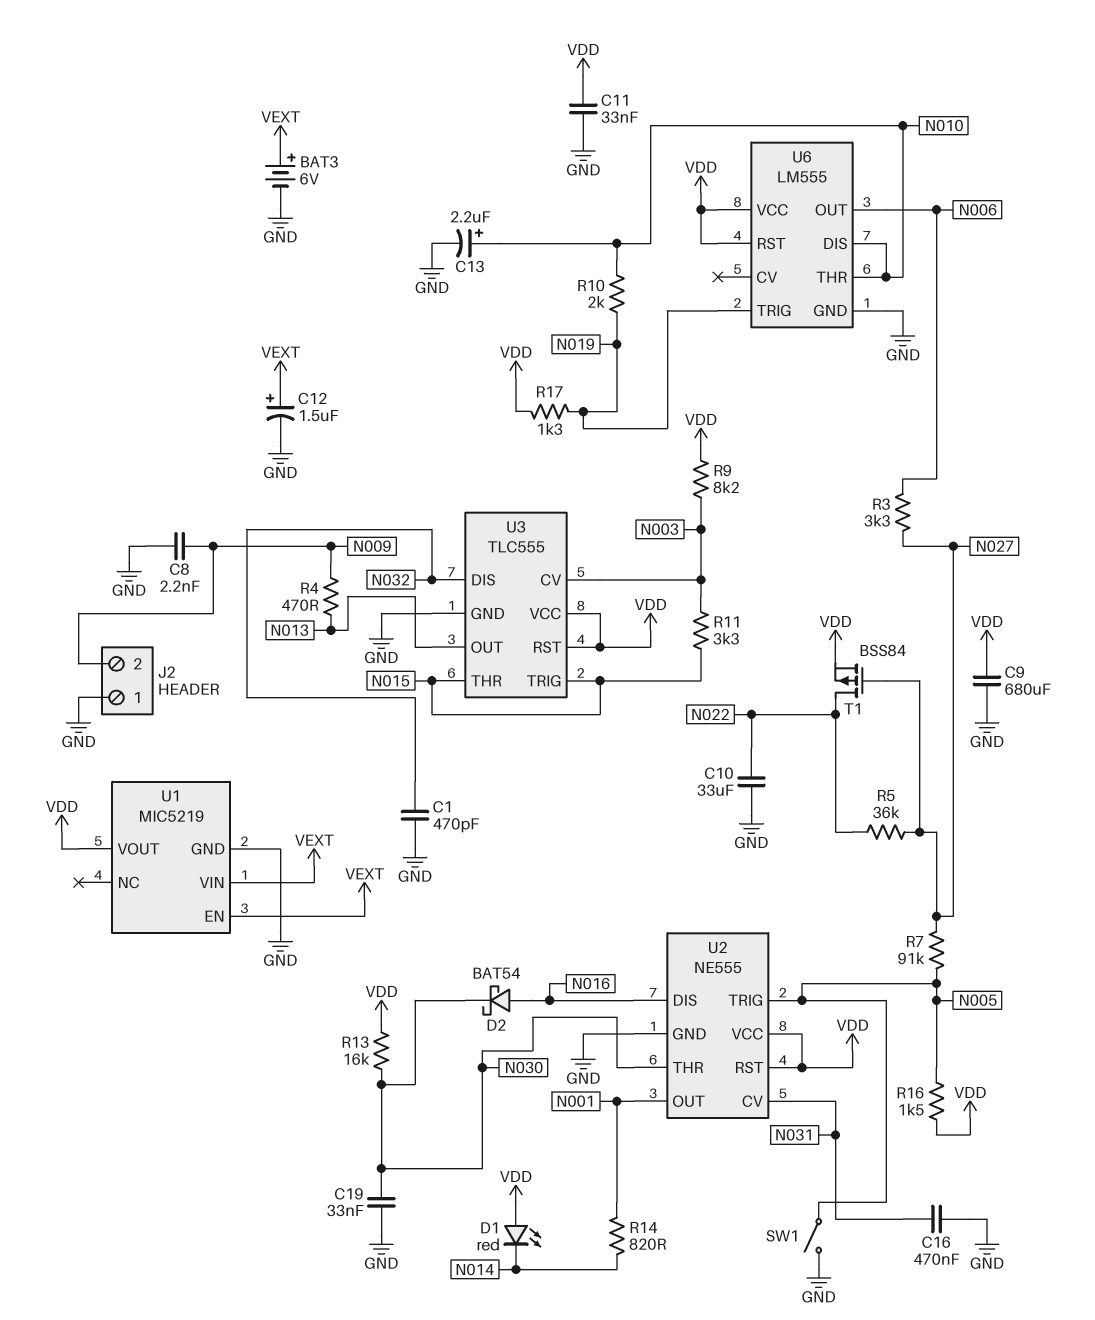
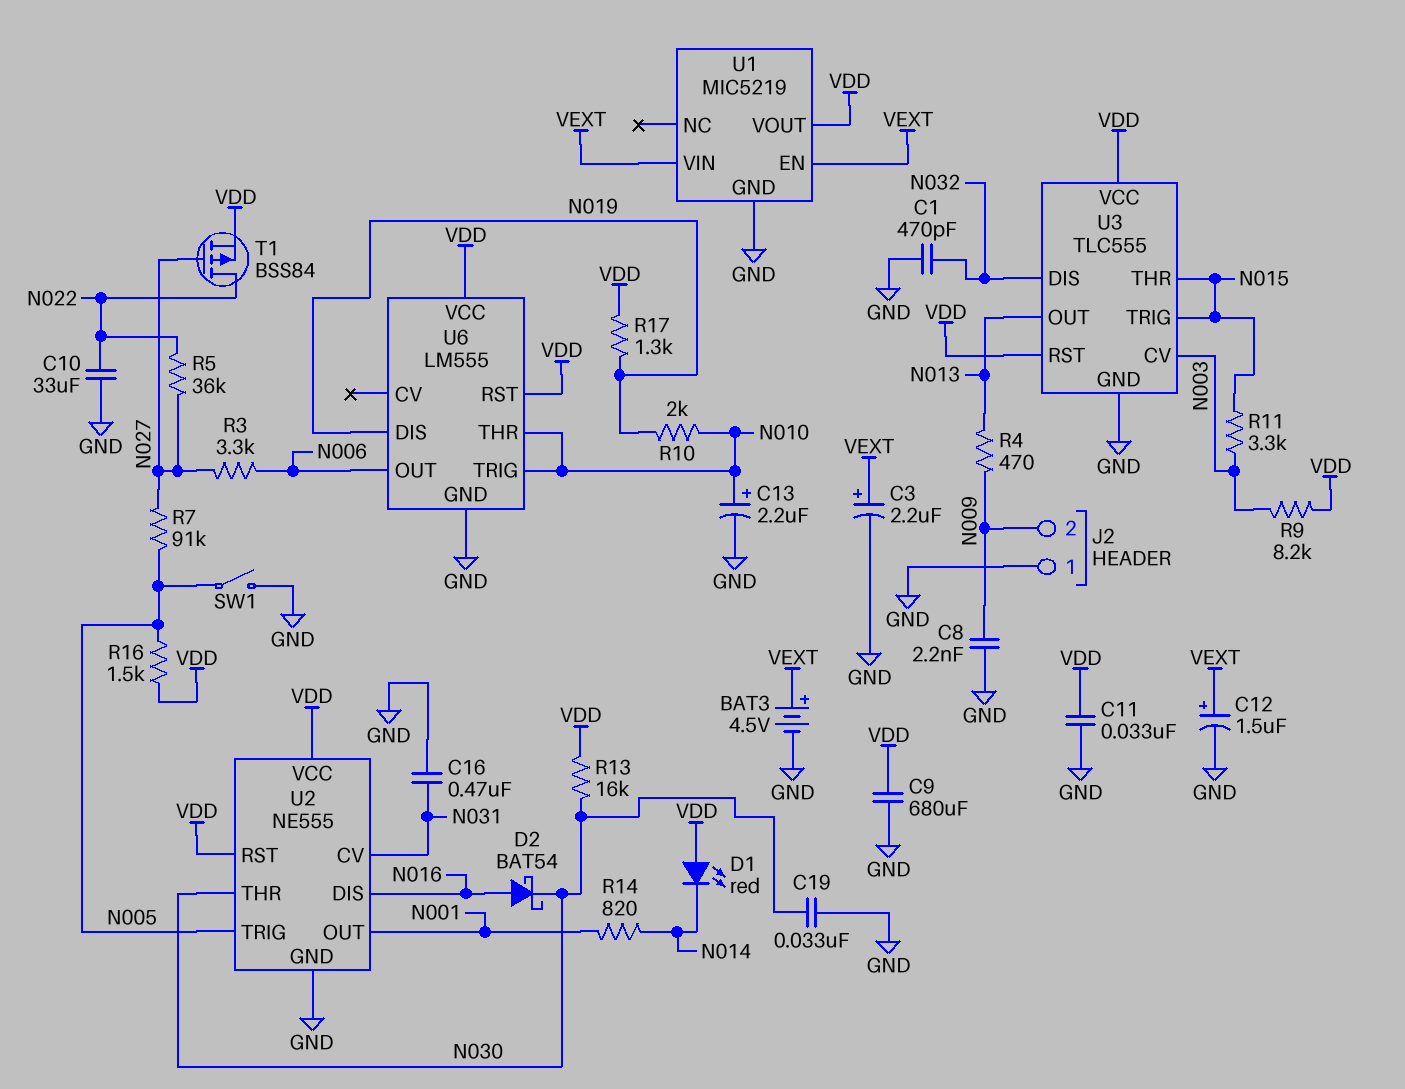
BAT3: 6V (plus VEXT, minus GND) -> 4.5V (plus VEXT, minus GND)
C3: none -> 2.2uF (plus VEXT, minus GND)
U6 pin DIS: N010 -> N019
U6 pin TRIG: N019 -> N010

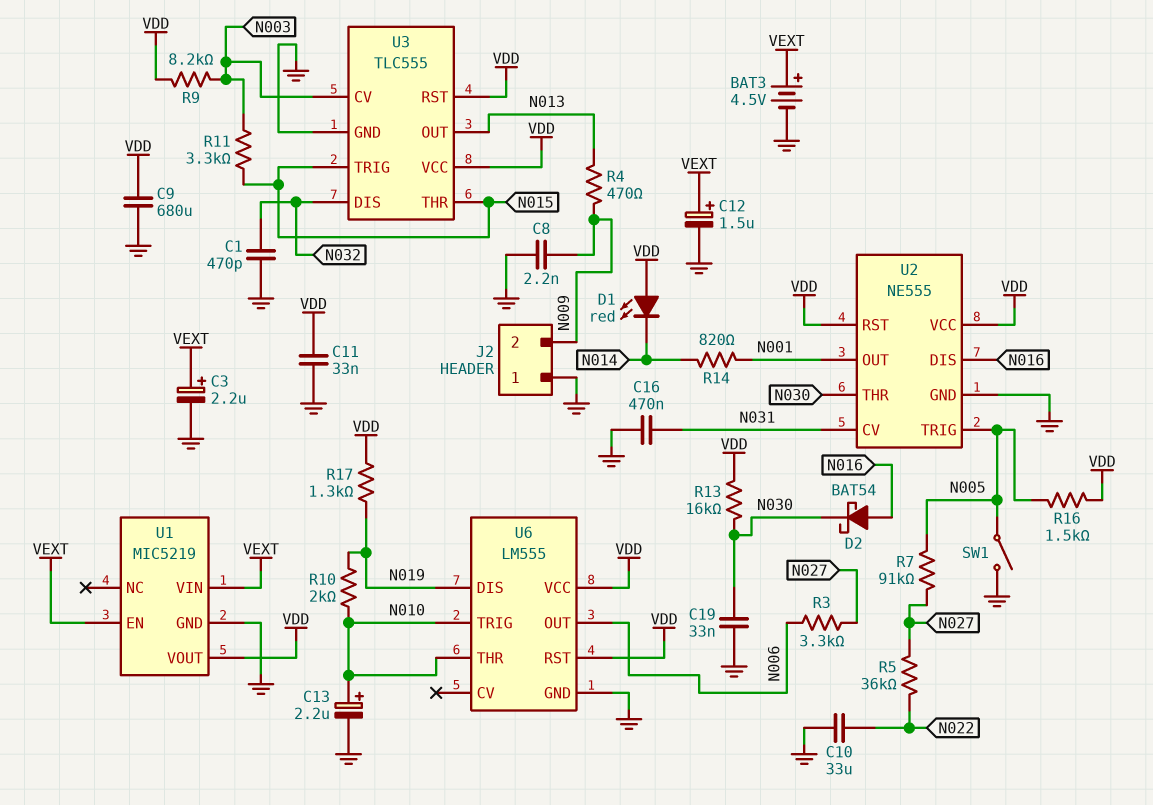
T1: PMOS BSS84 (G N027, D N022, S VDD) -> none

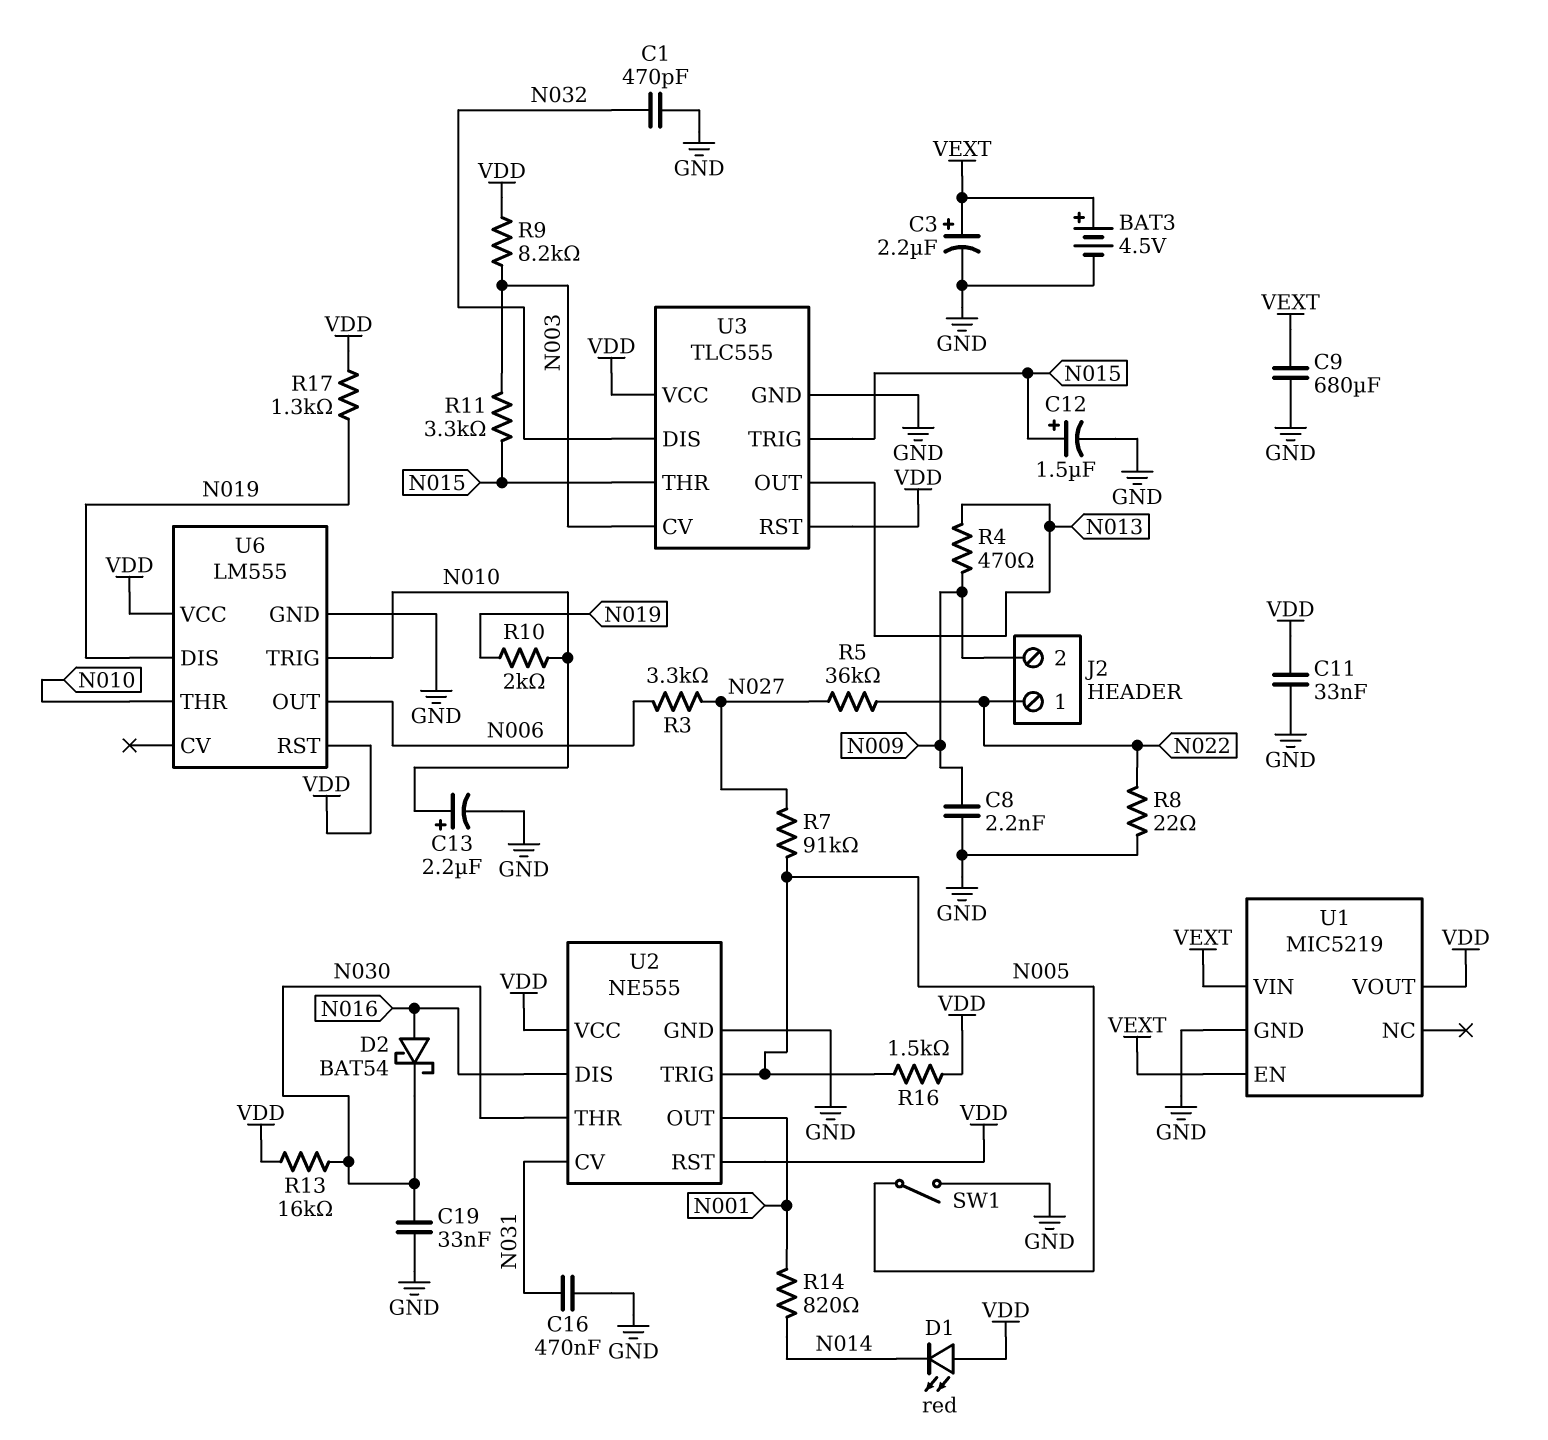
C9: 680uF (GND, VDD) -> 680uF (GND, VEXT)
C10: 33uF (GND, N022) -> none
C12: 1.5uF (plus VEXT, minus GND) -> 1.5uF (plus N015, minus GND)
J2 pin 1: GND -> N022
R8: none -> 22 (GND, N022)

